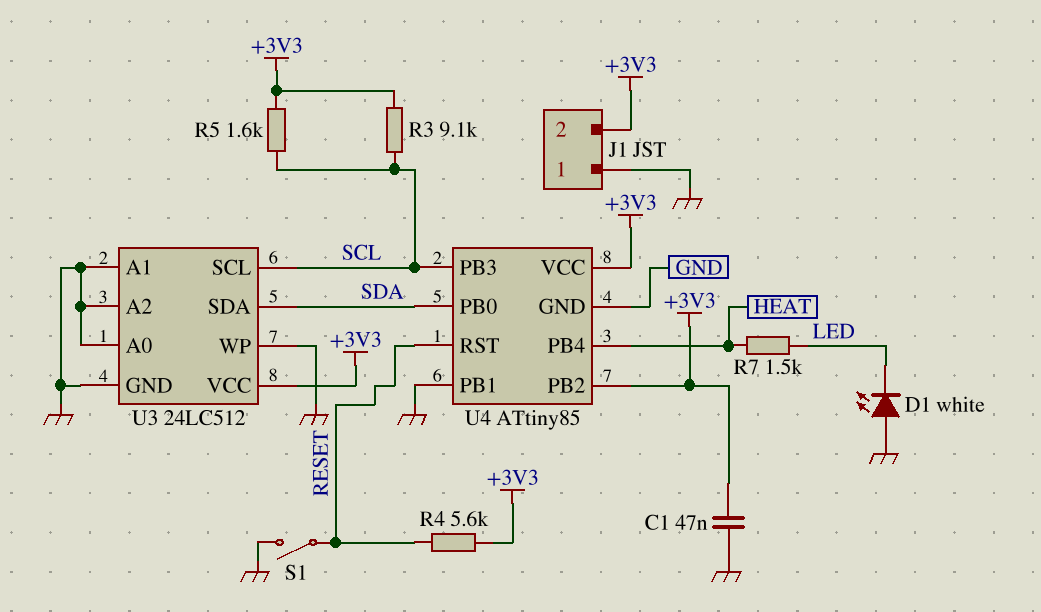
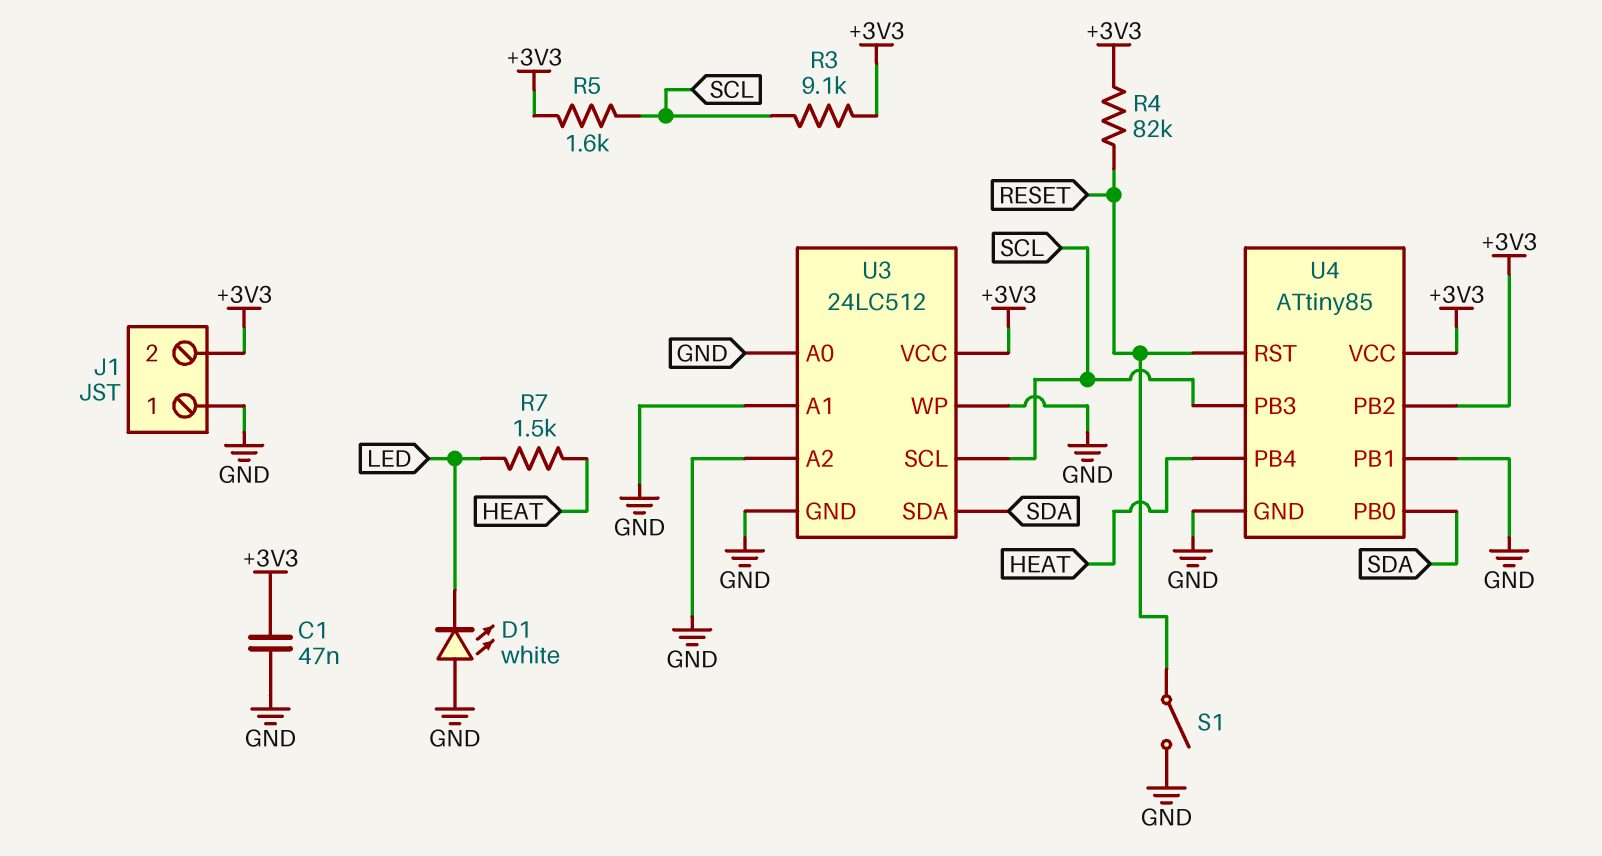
R4: 5.6k (+3V3, RESET) -> 82k (+3V3, RESET)

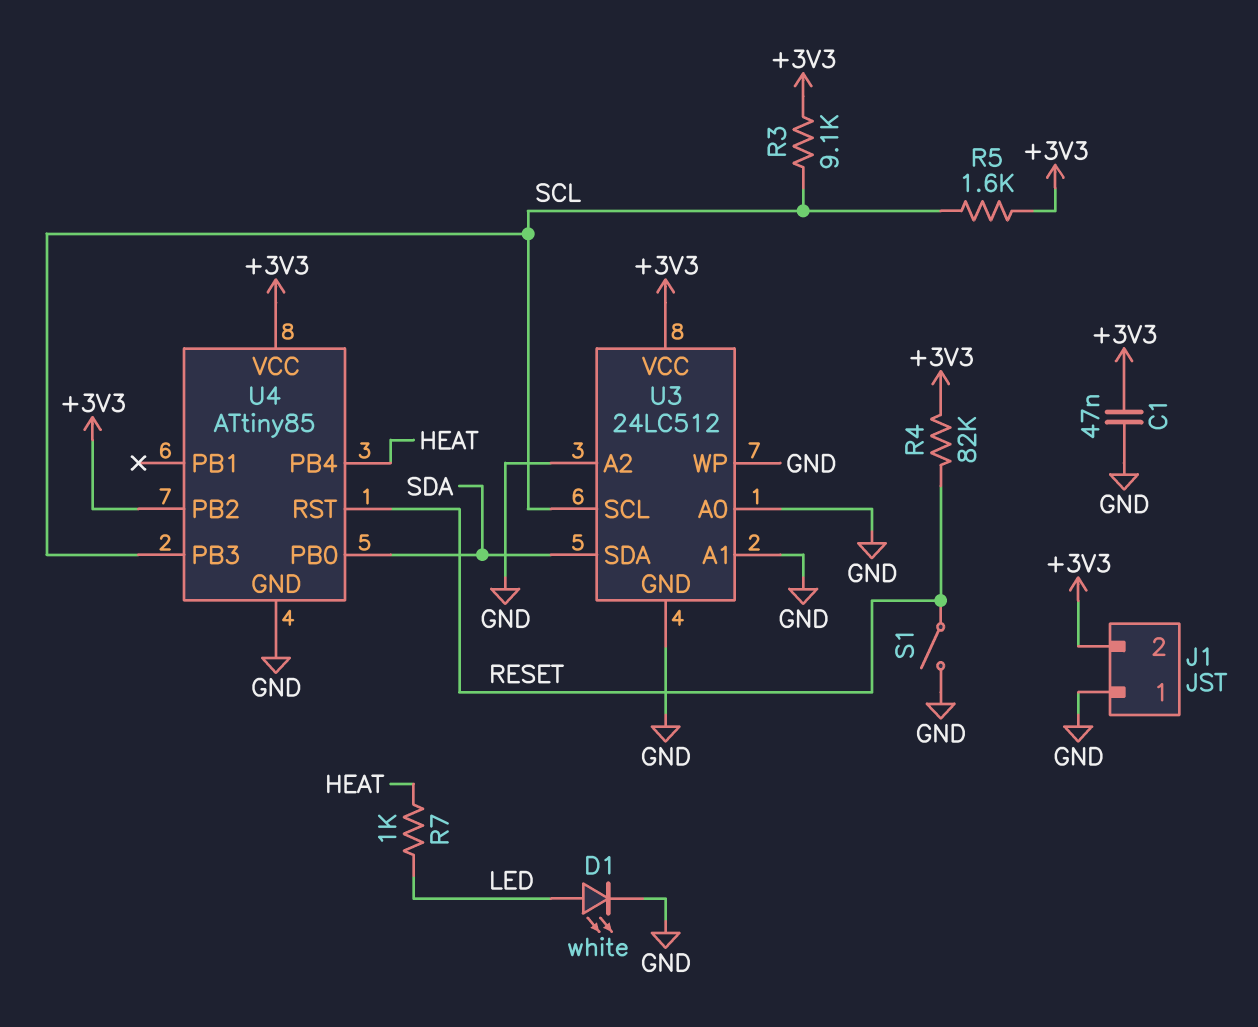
D1: LED white (A GND, K LED) -> LED white (A LED, K GND)
R7: 1.5k (HEAT, LED) -> 1k (HEAT, LED)
U4 pin PB1: GND -> none

